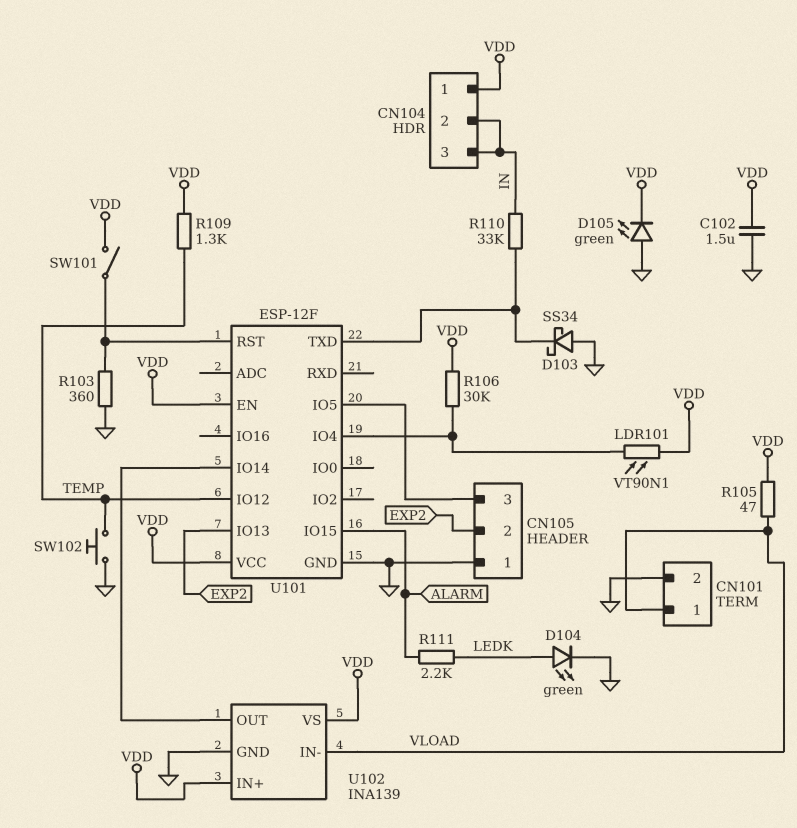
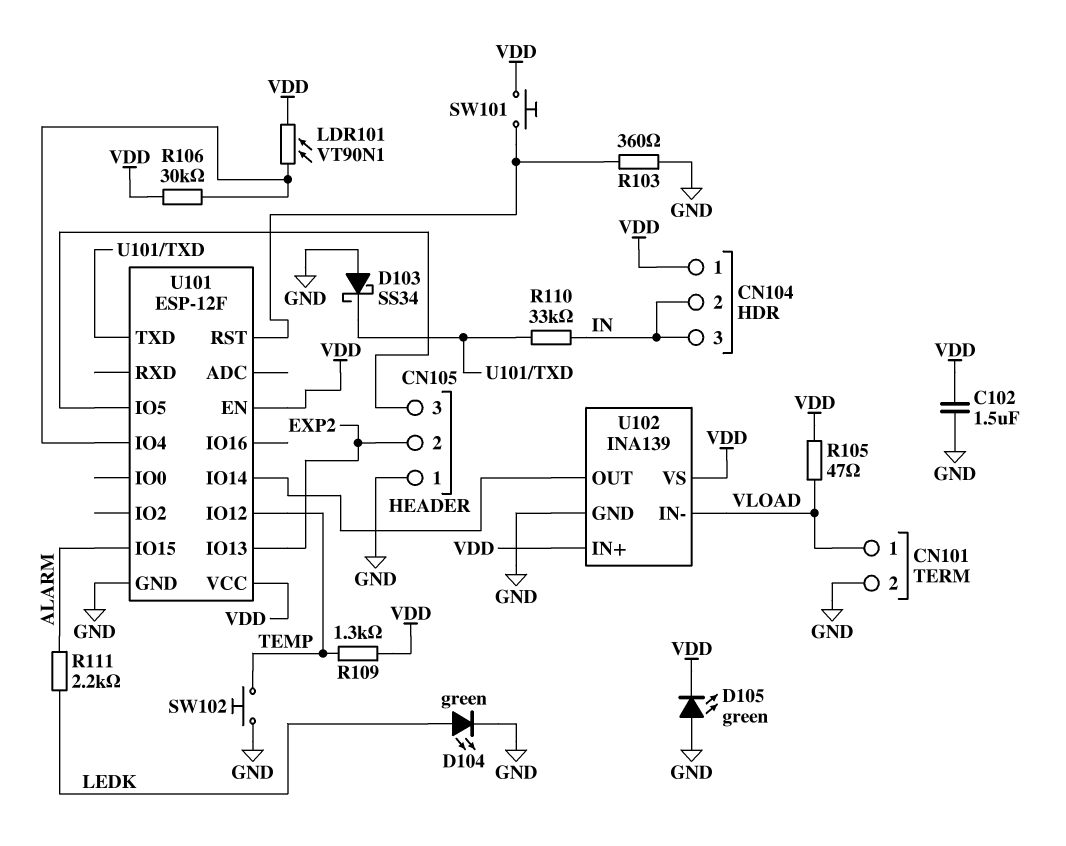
SW101: switch (U101/RST, VDD) -> button (U101/RST, VDD)

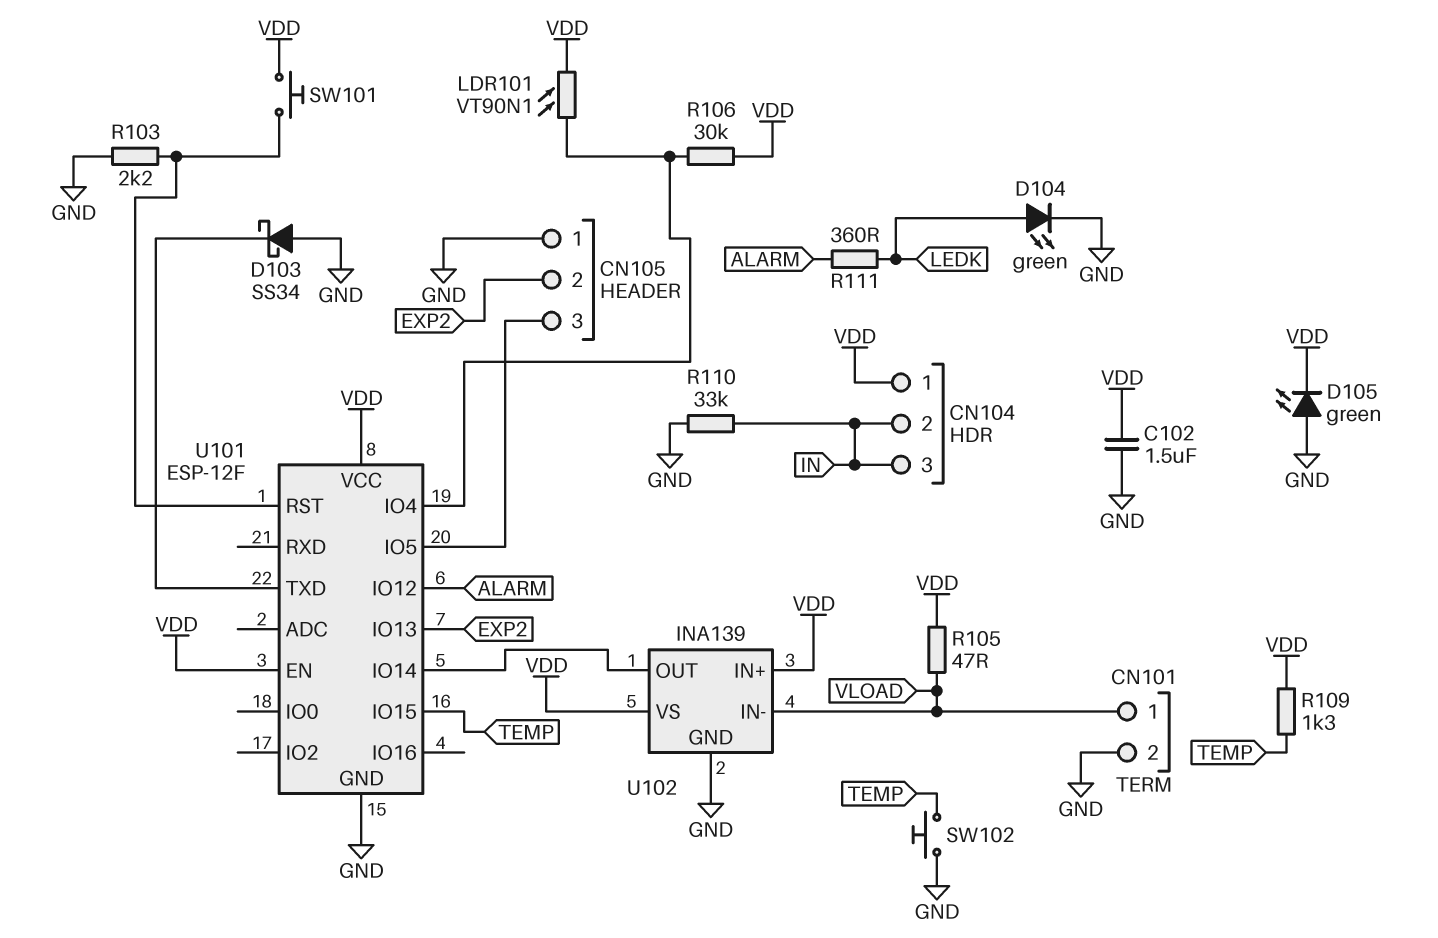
R103: 360 (GND, U101/RST) -> 2.2k (GND, U101/RST)
R110: 33k (IN, U101/TXD) -> 33k (GND, IN)
R111: 2.2k (ALARM, LEDK) -> 360 (ALARM, LEDK)
U101 pin IO12: TEMP -> ALARM
U101 pin IO15: ALARM -> TEMP

